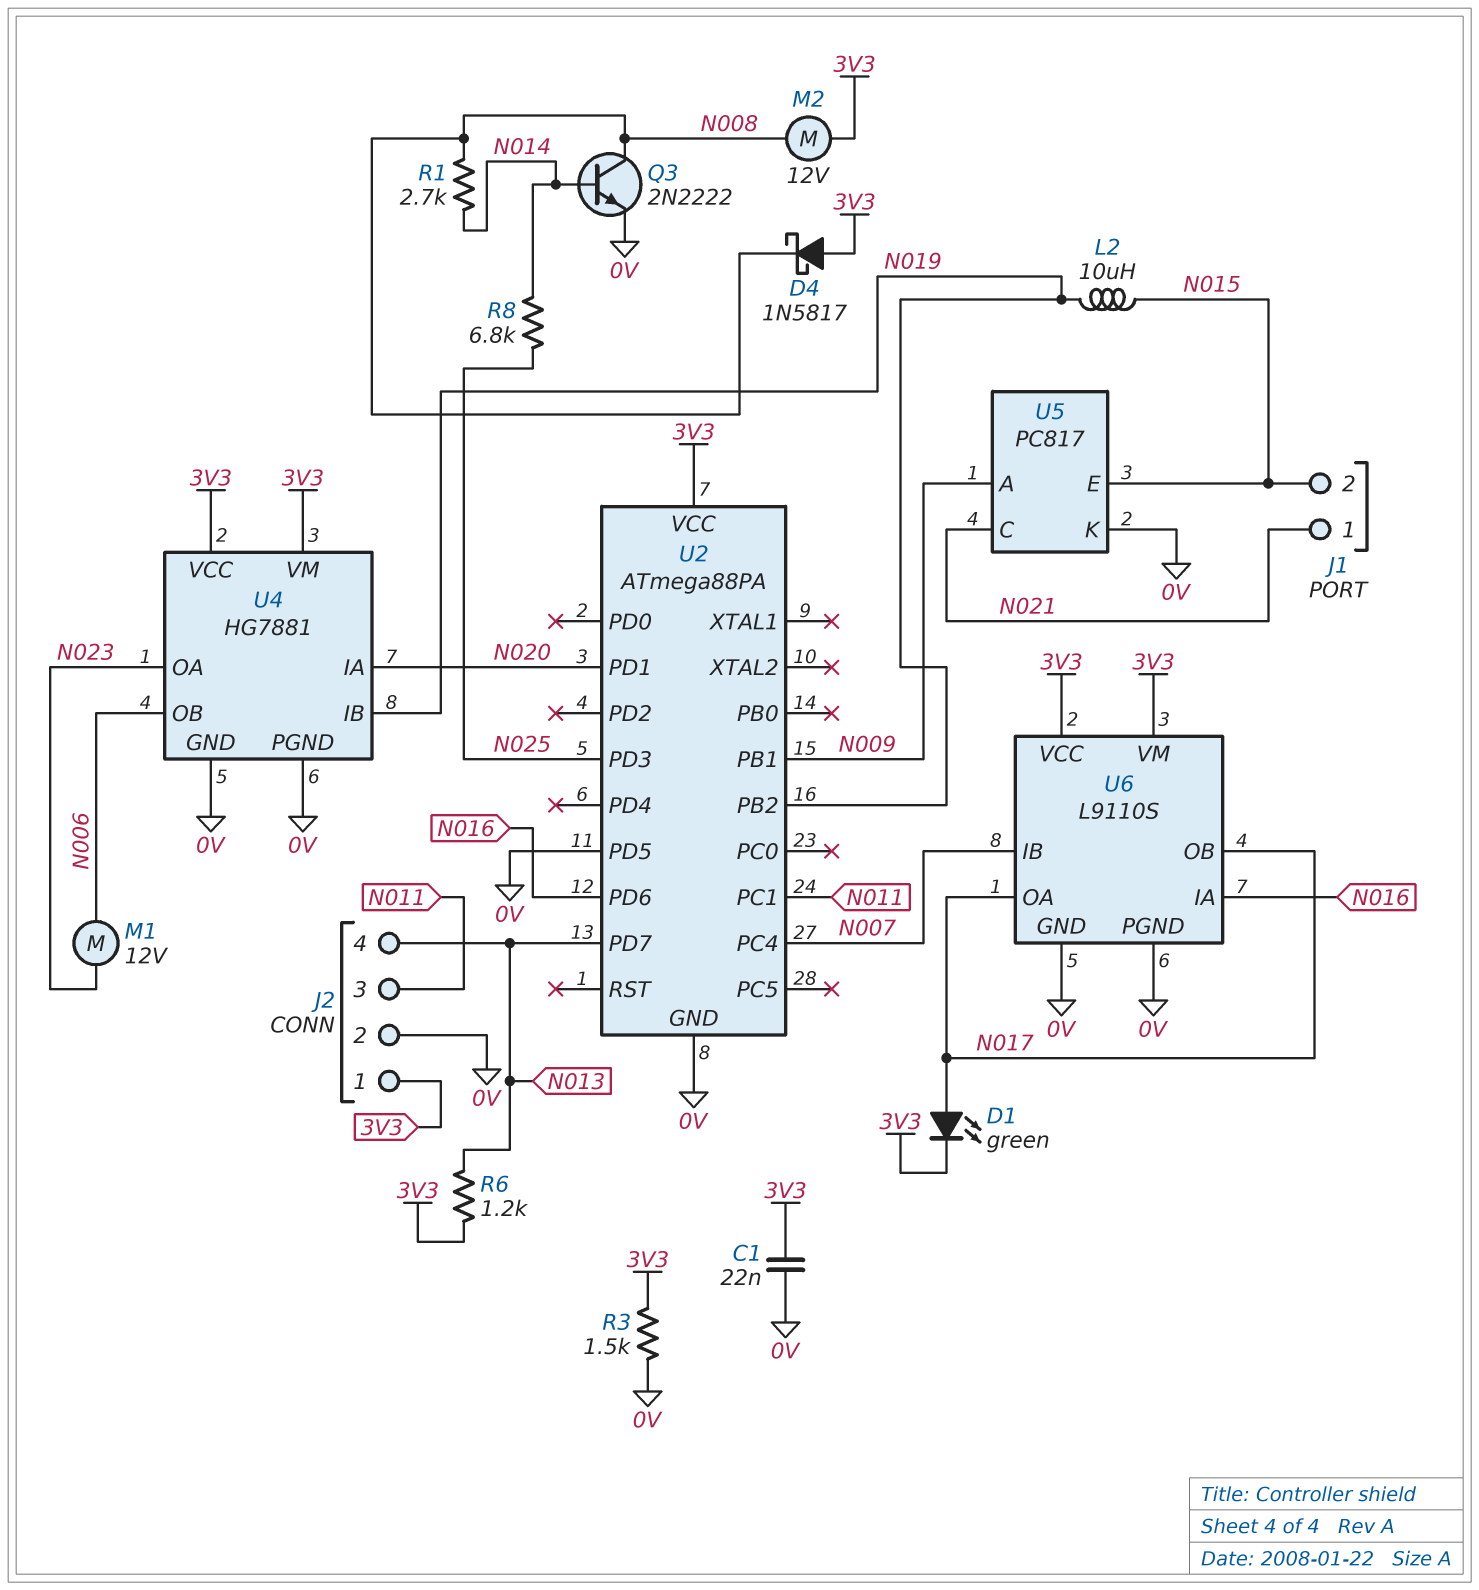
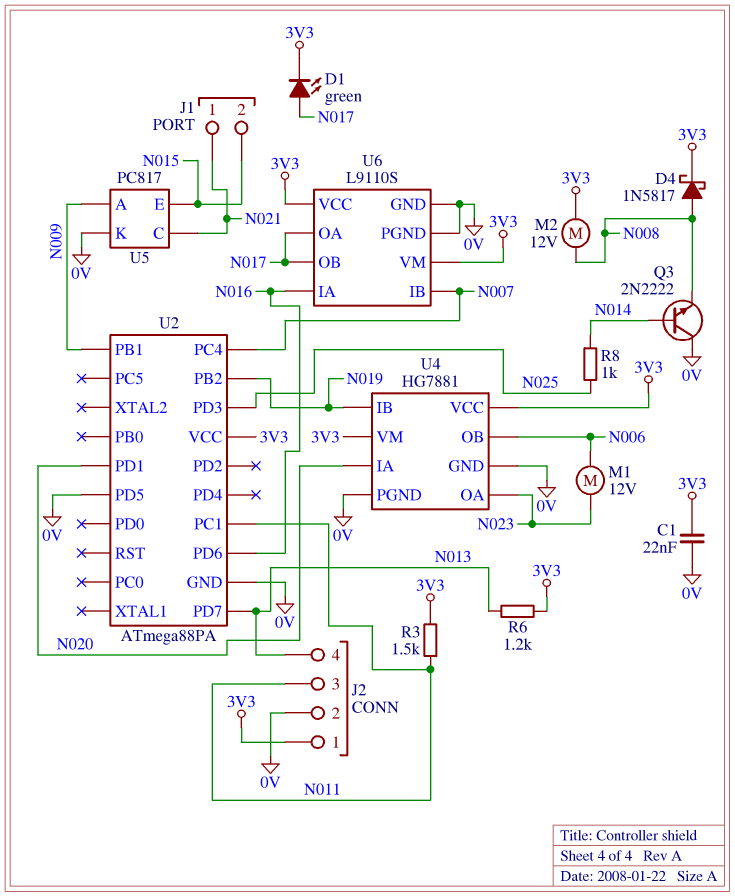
D4: schottky 1N5817 (A 3V3, K N008) -> schottky 1N5817 (A N008, K 3V3)
L2: 10uH (N015, N019) -> none
Q3: NPN 2N2222 (B N014, C N008, E 0V) -> NPN 2N2222 (B N014, C 0V, E N008)
R1: 2.7k (N008, N014) -> none
R3: 1.5k (0V, 3V3) -> 1.5k (3V3, N011)
R8: 6.8k (N014, N025) -> 1k (N014, N025)

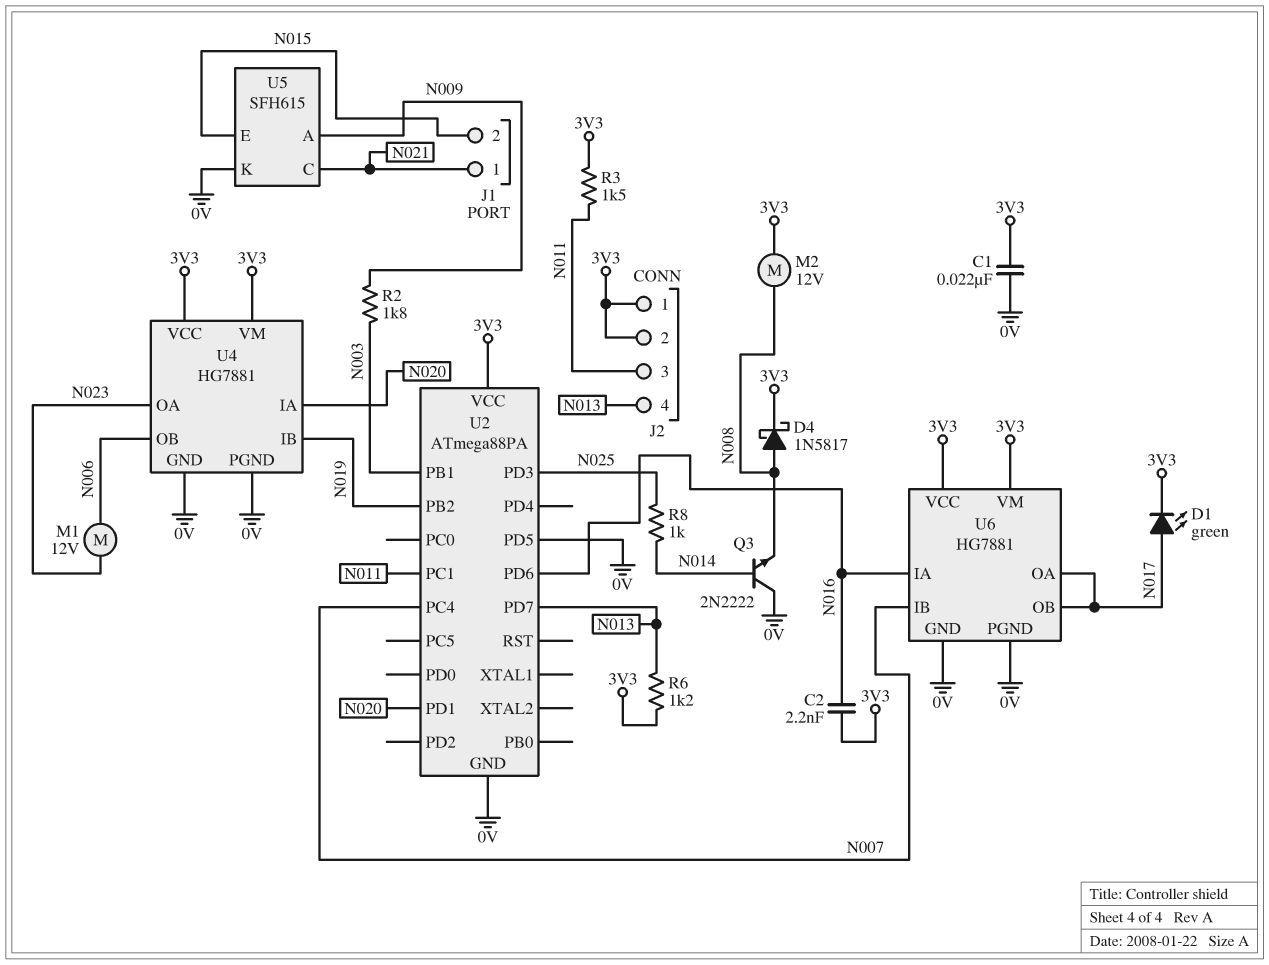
C2: none -> 2.2nF (3V3, N016)
J2 pin 2: 0V -> 3V3
R2: none -> 1.8k (N003, N009)
U2 pin PB1: N009 -> N003
U5: PC817 -> SFH615
U6: L9110S -> HG7881

